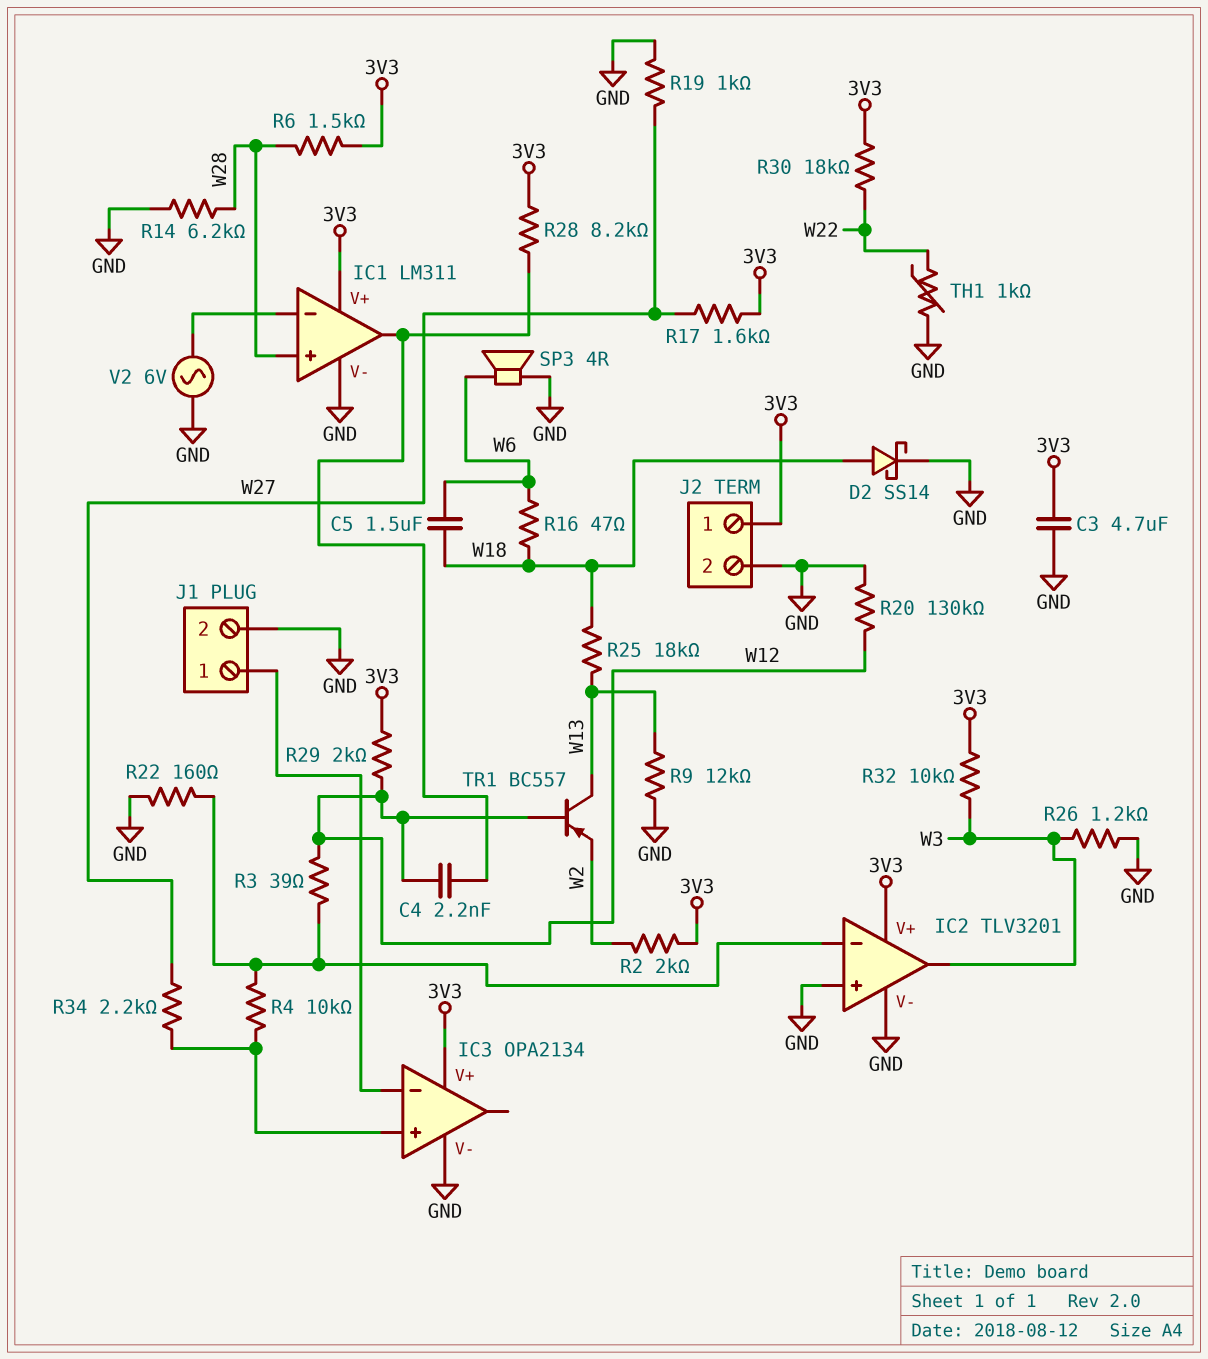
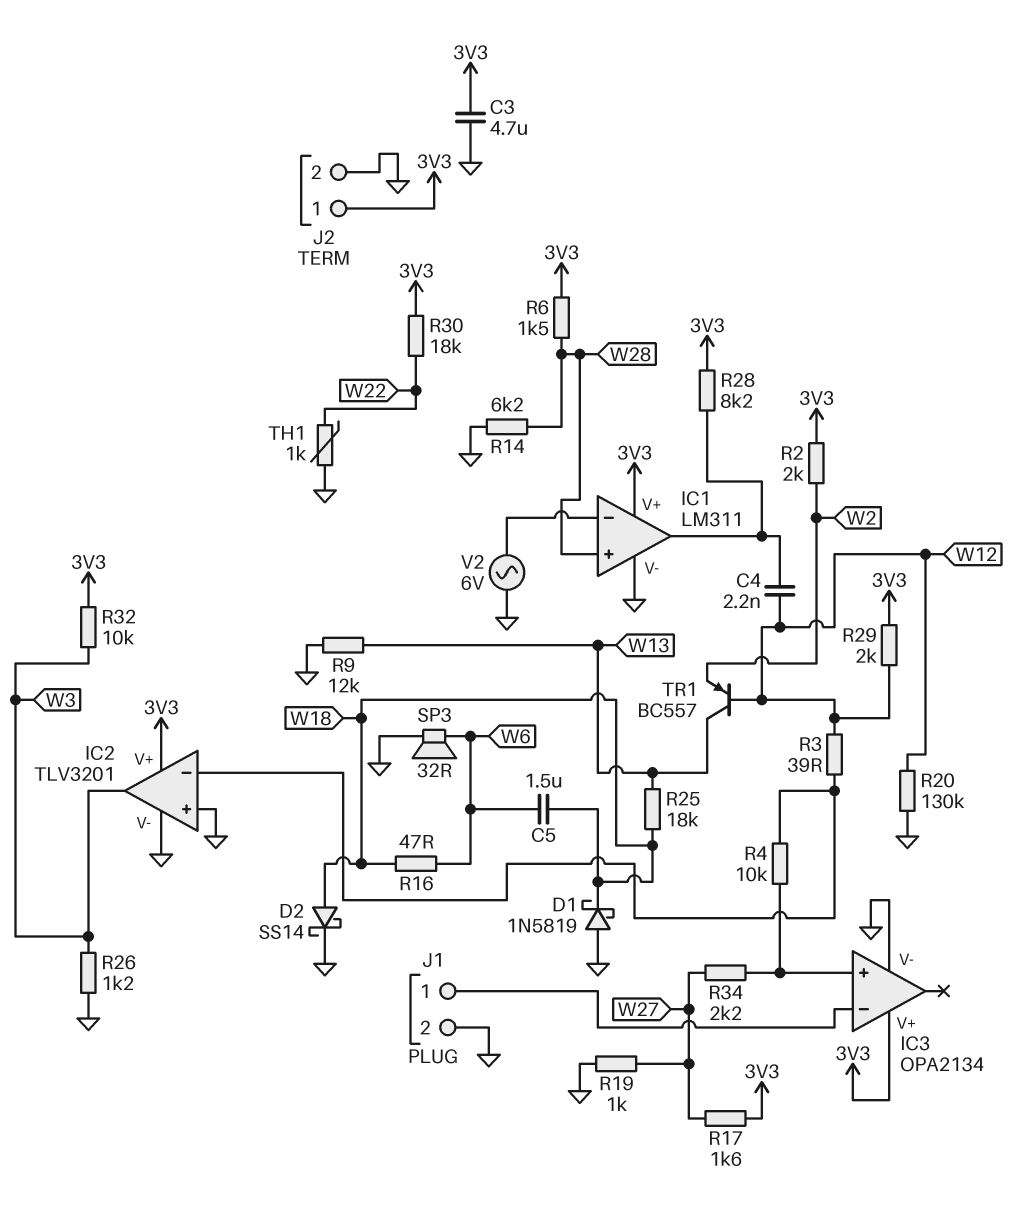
D1: none -> schottky 1N5819 (A GND, K W18)
R22: 160 (GND, IC2/in-) -> none
SP3: speaker 4R (GND, W6) -> speaker 32R (GND, W6)

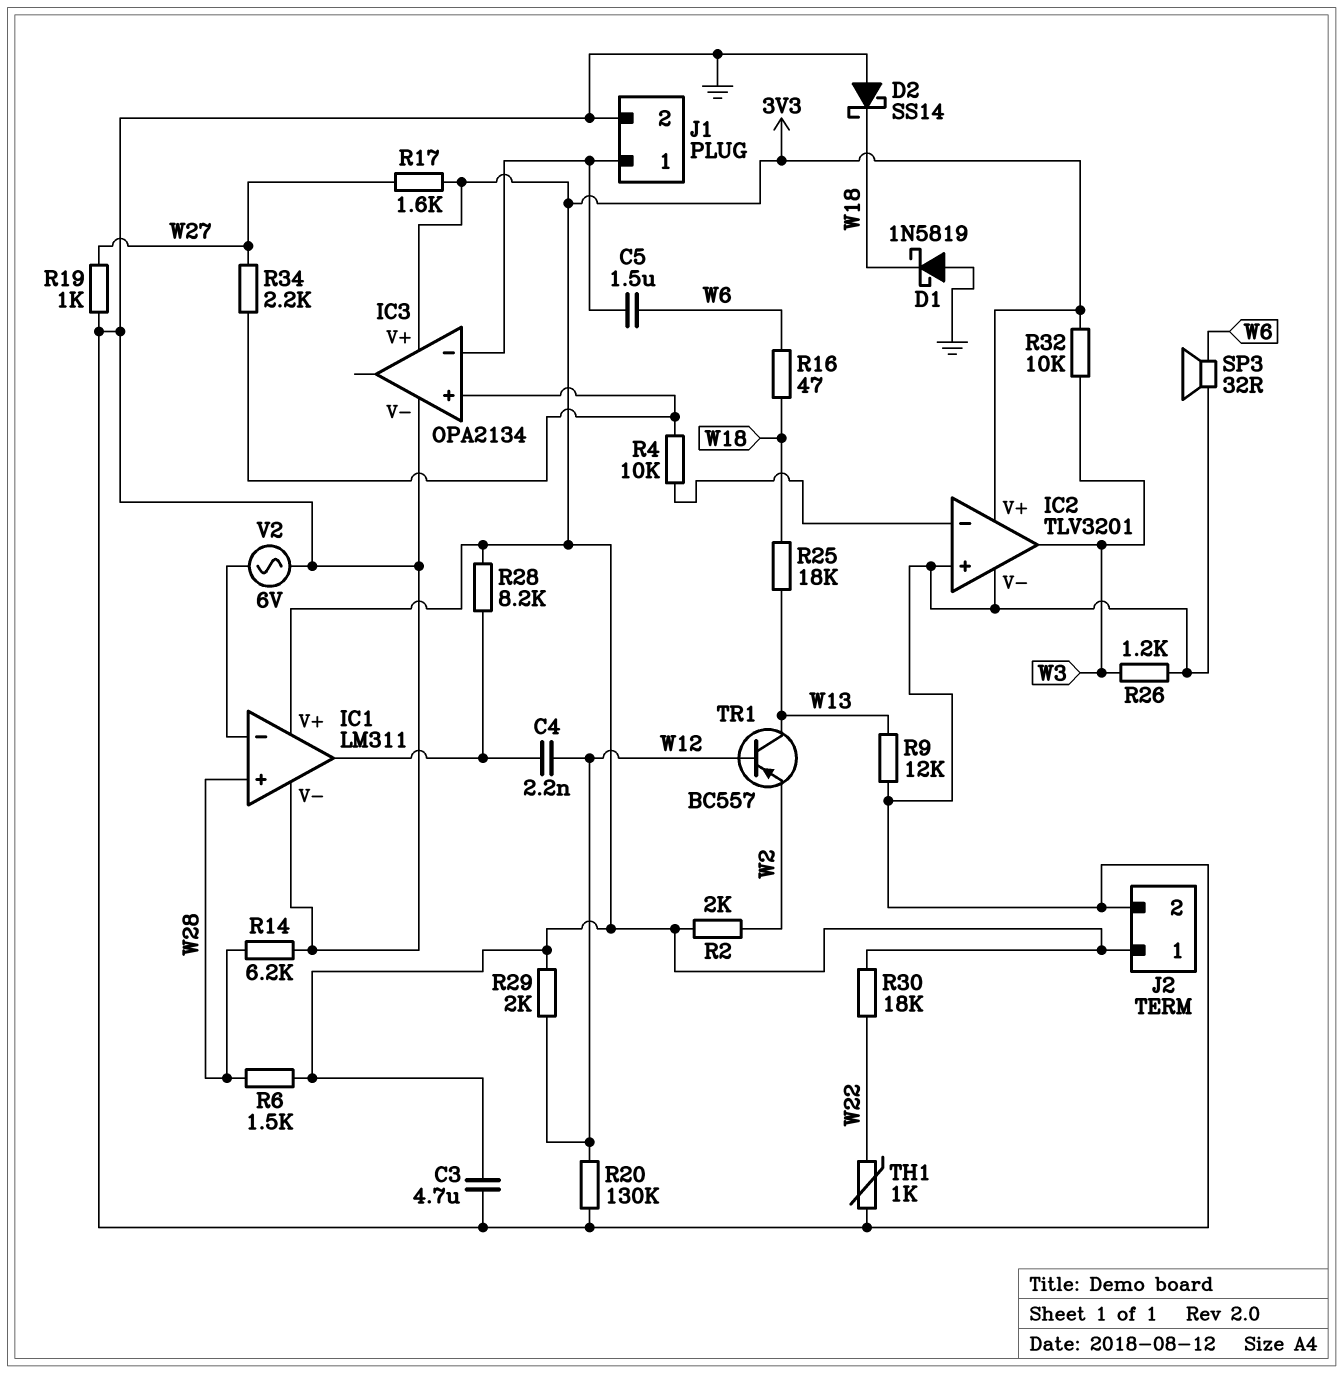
C5: 1.5uF (W6, W18) -> 1.5uF (IC3/in-, W6)
D2: schottky SS14 (A W18, K GND) -> schottky SS14 (A GND, K W18)
R3: 39 (IC2/in-, W12) -> none

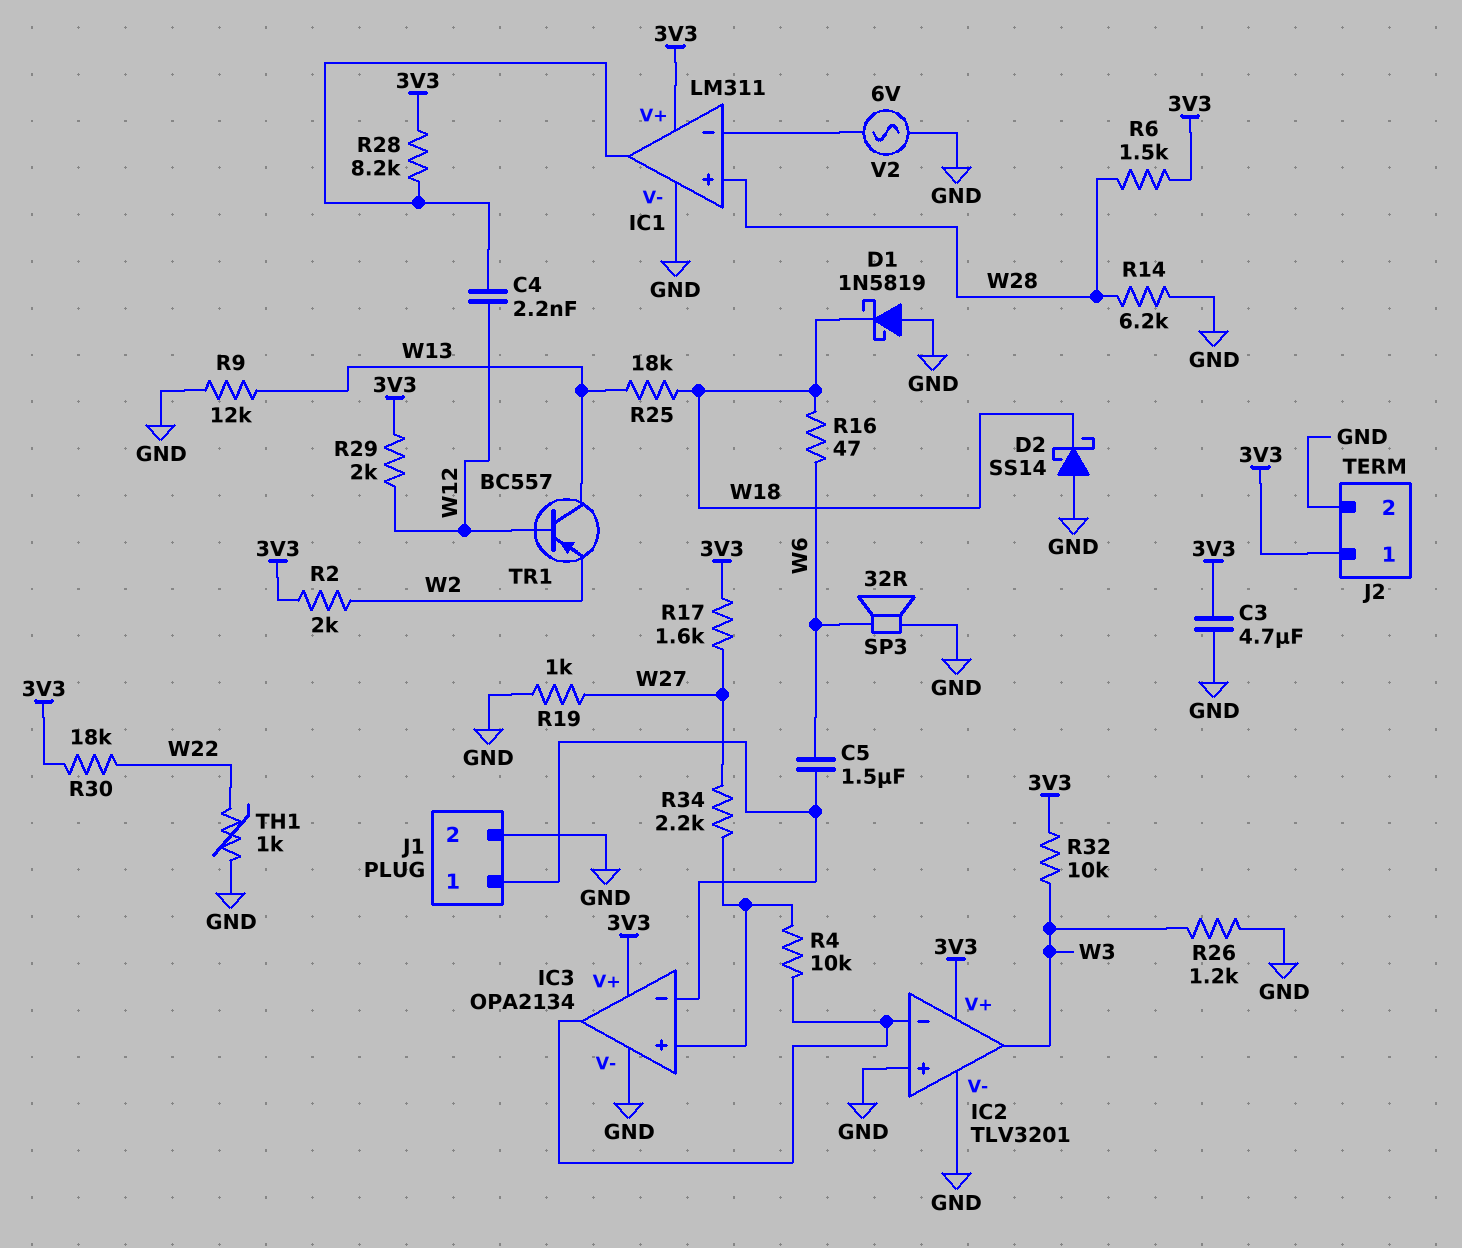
IC3 pin out: none -> IC2/in-
R20: 130k (GND, W12) -> none

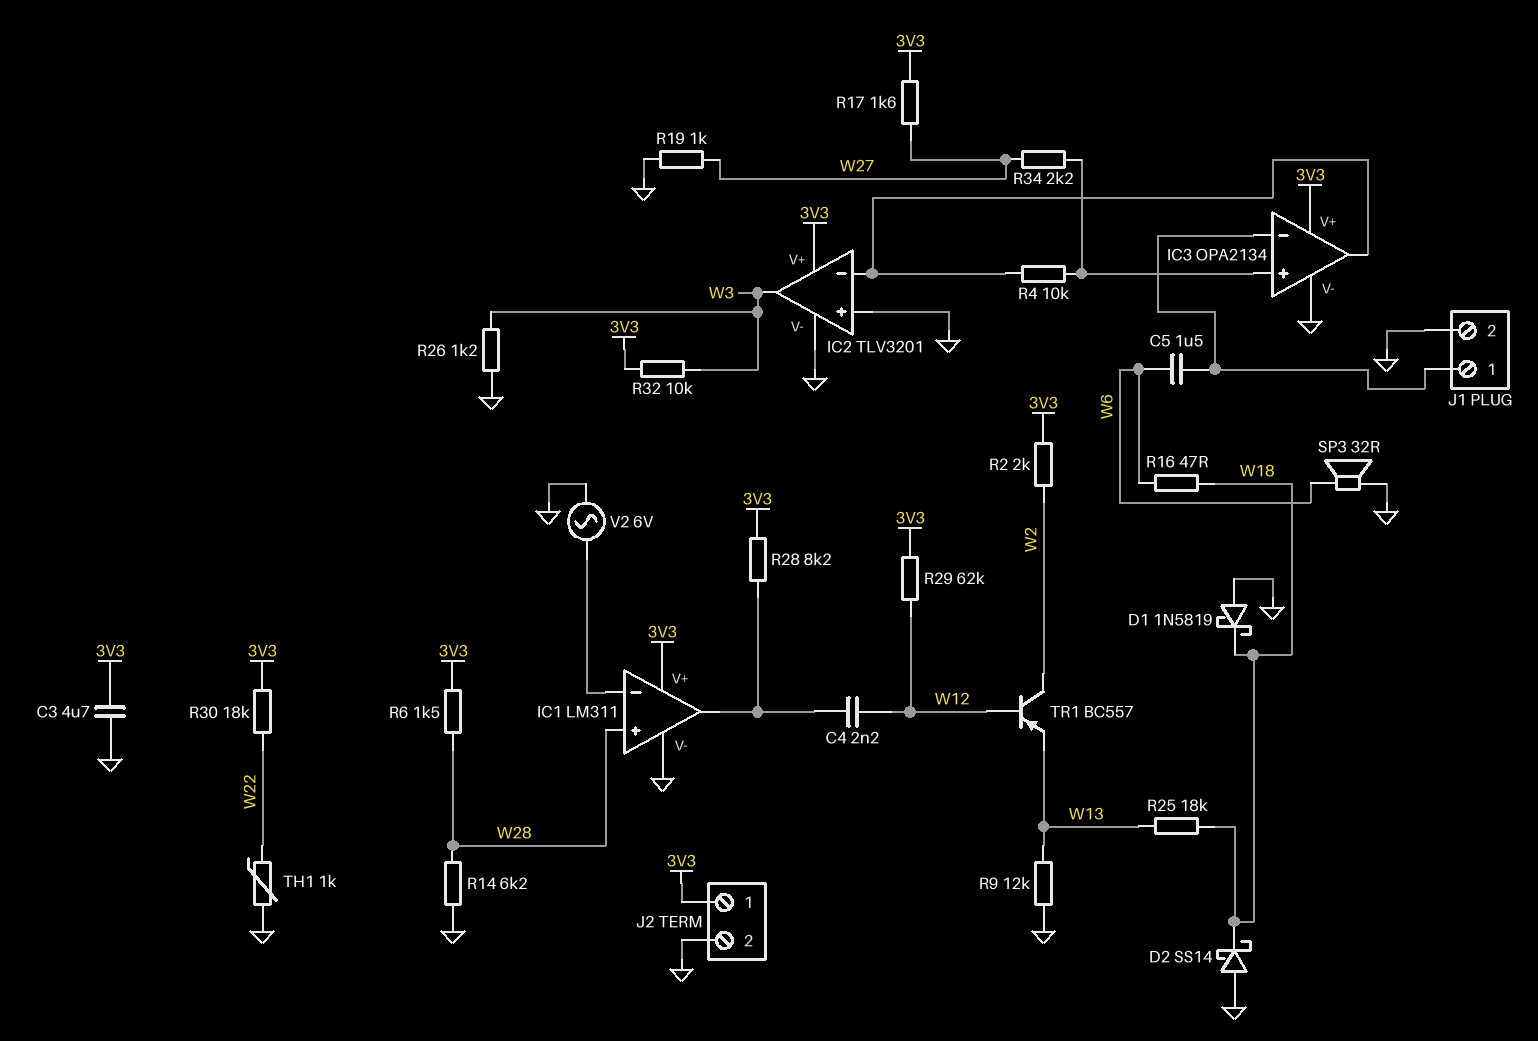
R29: 2k (3V3, W12) -> 62k (3V3, W12)
TR1: PNP BC557 (B W12, C W13, E W2) -> PNP BC557 (B W12, C W2, E W13)

